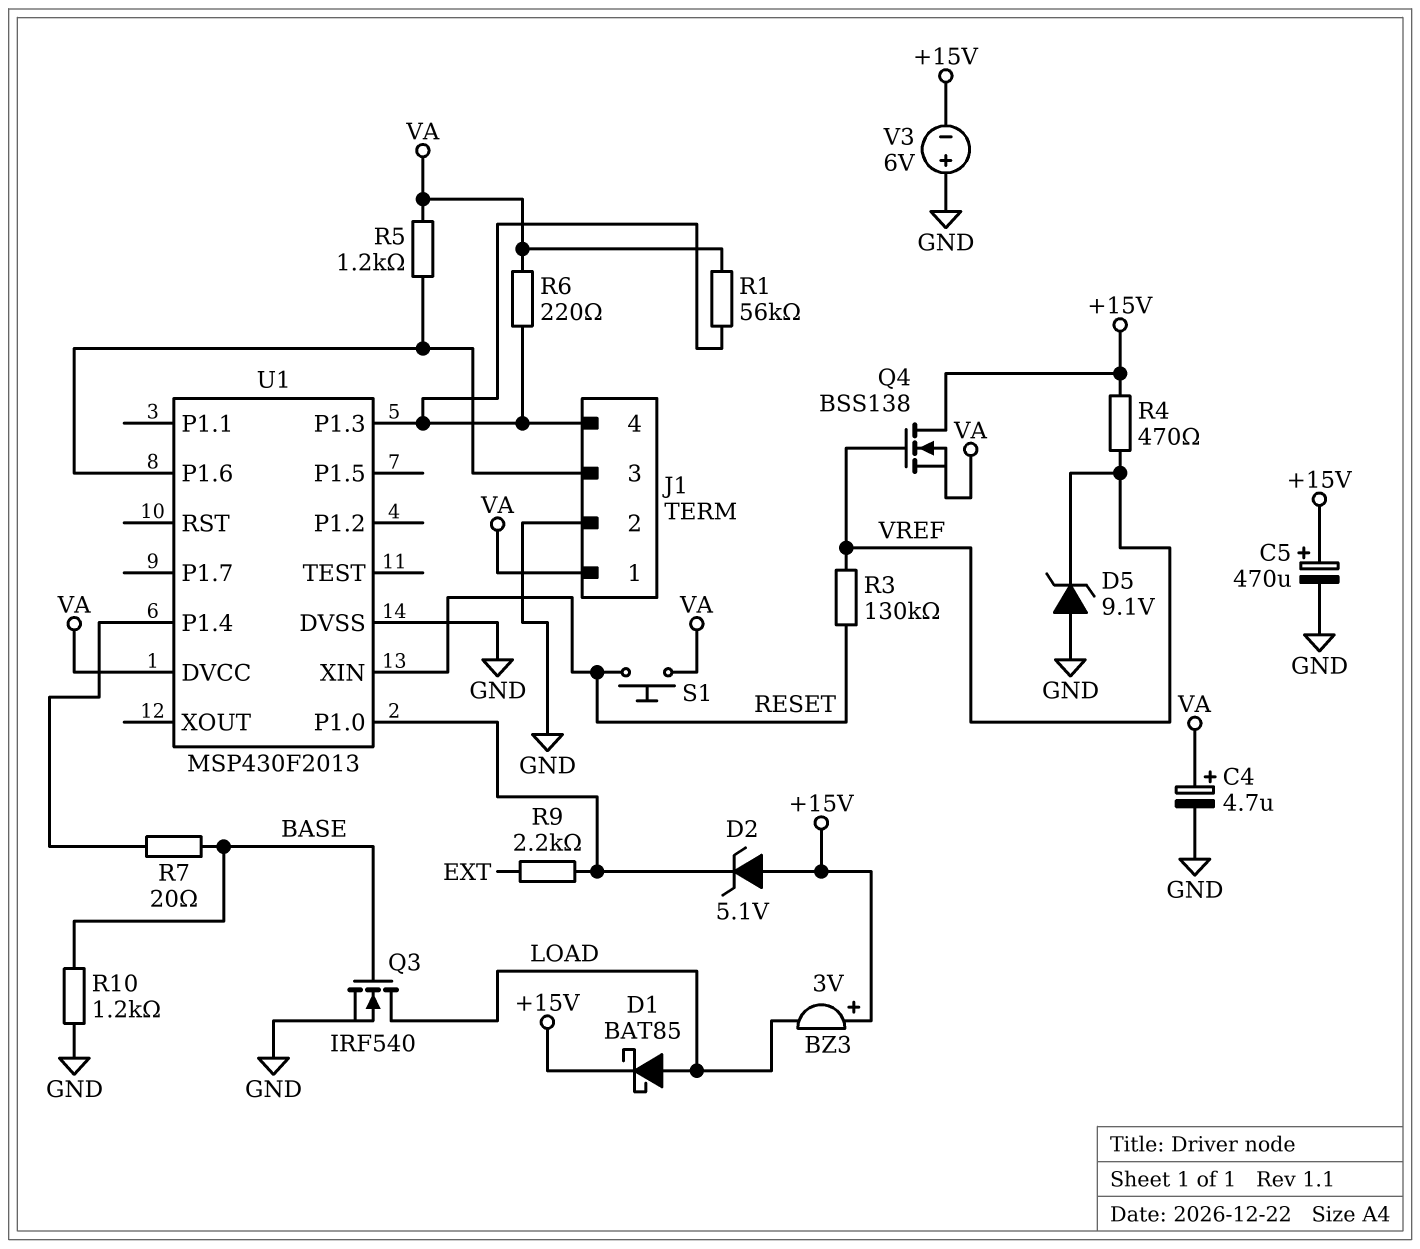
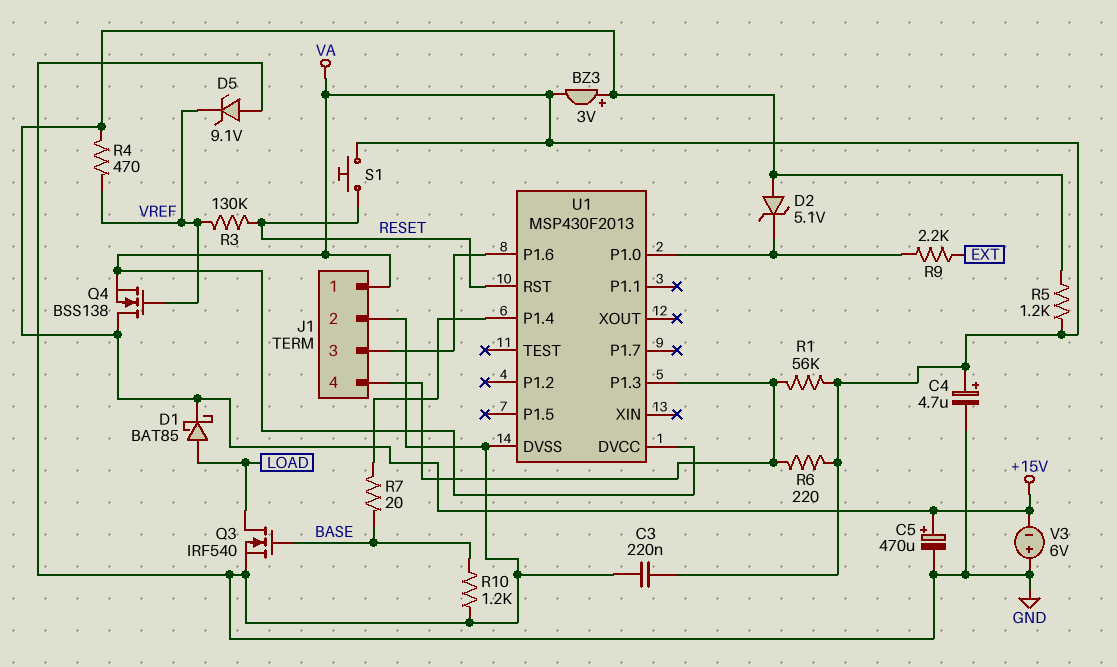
BZ3: buzzer 3V (plus +15V, minus LOAD) -> buzzer 3V (plus +15V, minus VA)
C3: none -> 220nF (GND, VA)
R5: 1.2k (J1/3, VA) -> 1.2k (+15V, VA)
U1 pin RST: none -> RESET
U1 pin XIN: RESET -> none

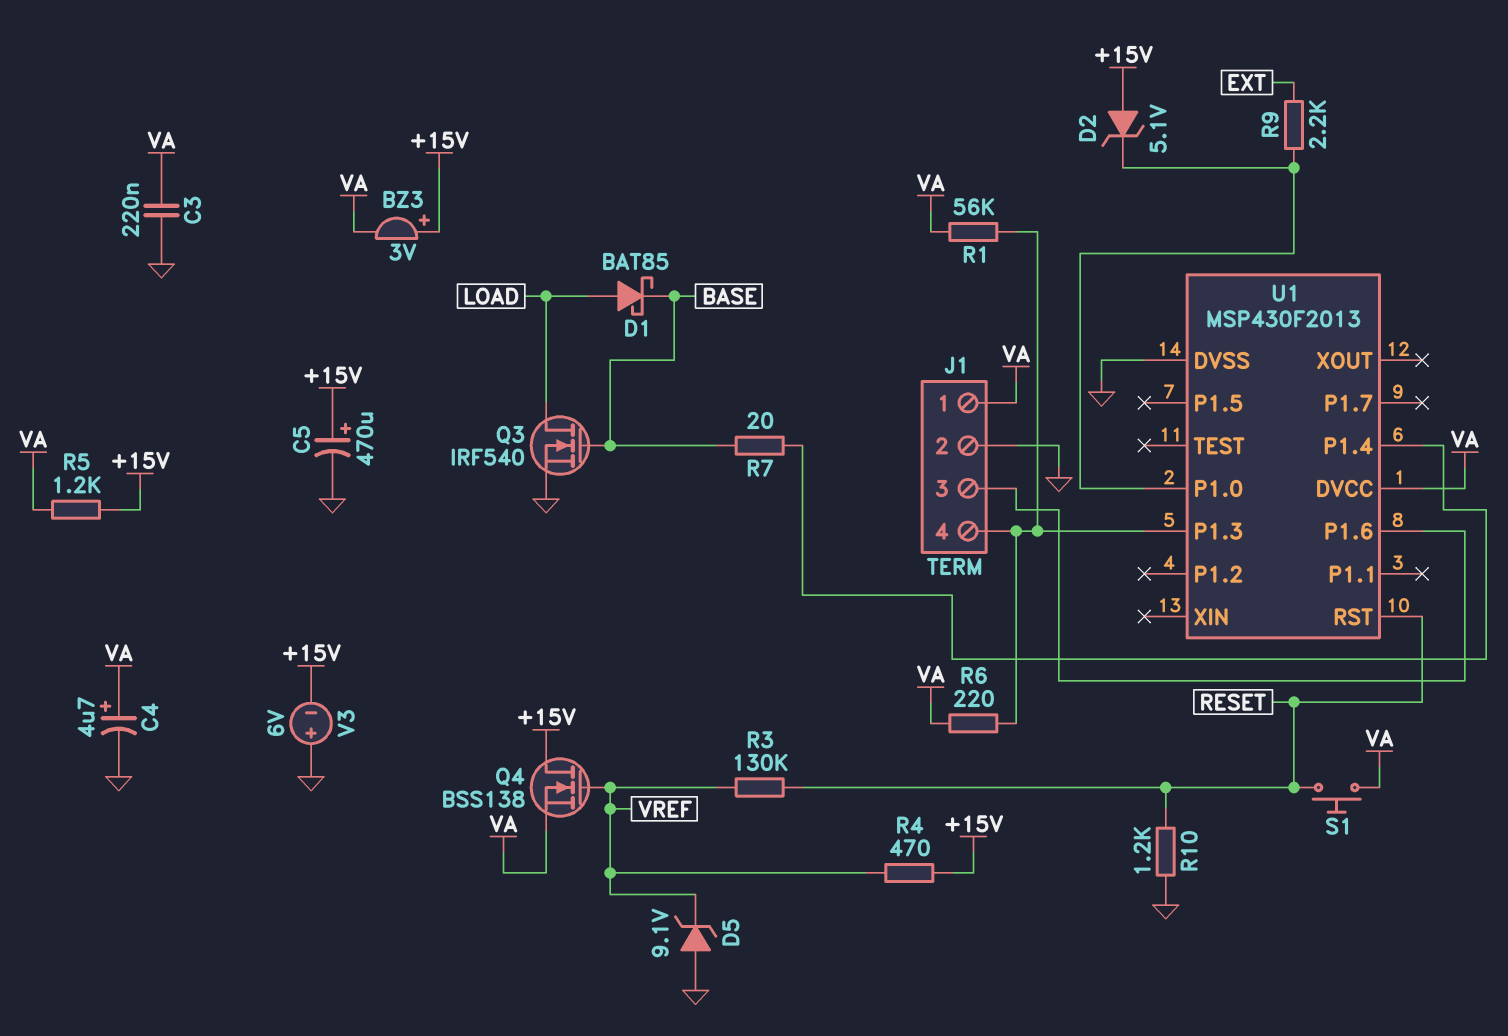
D1: schottky BAT85 (A LOAD, K +15V) -> schottky BAT85 (A LOAD, K BASE)
R10: 1.2k (BASE, GND) -> 1.2k (GND, RESET)

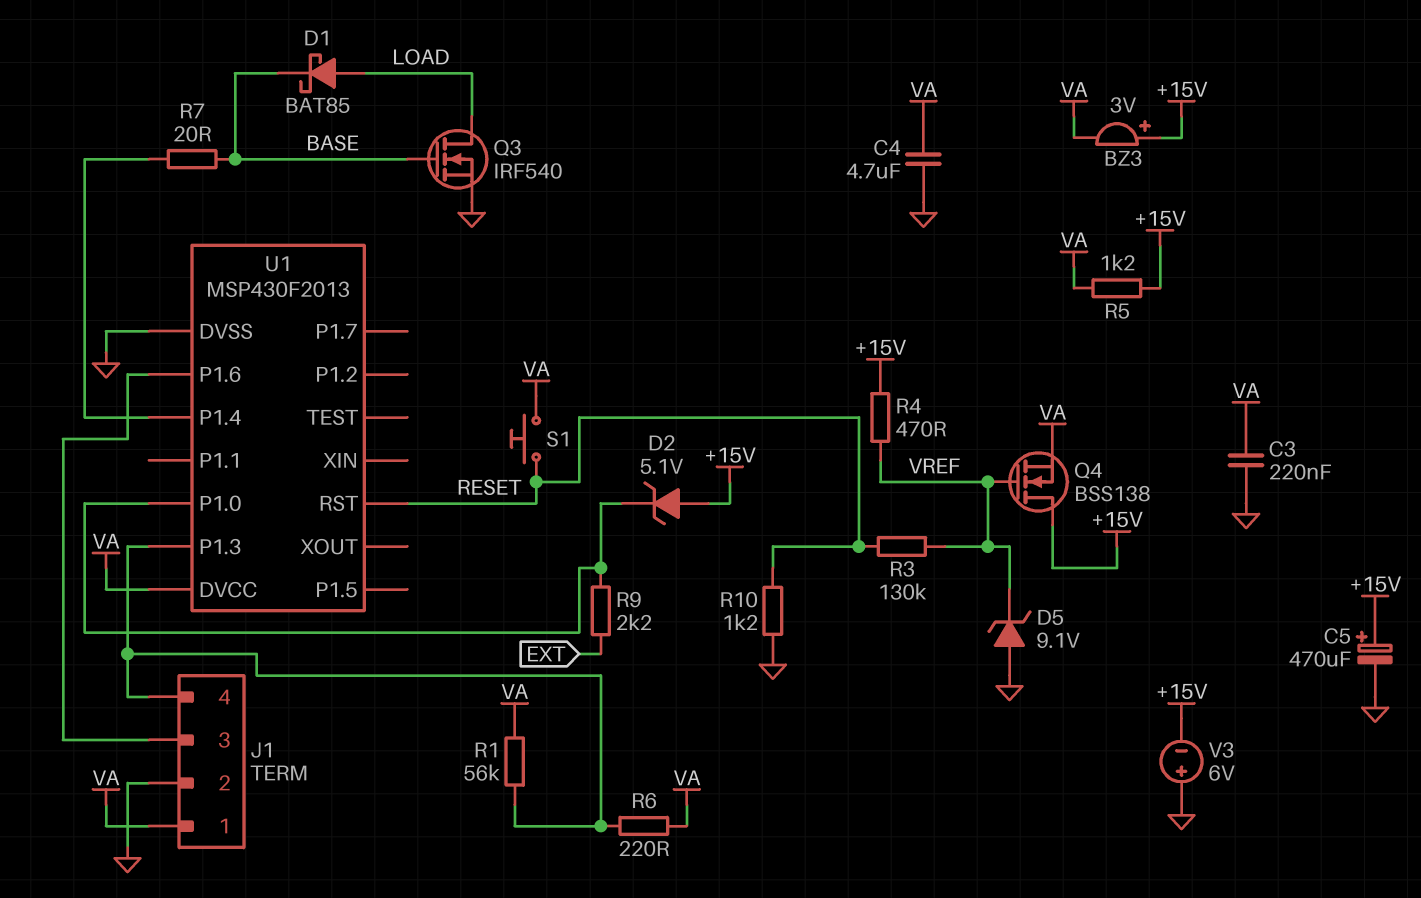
C4: 4.7uF (plus VA, minus GND) -> 4.7uF (GND, VA)

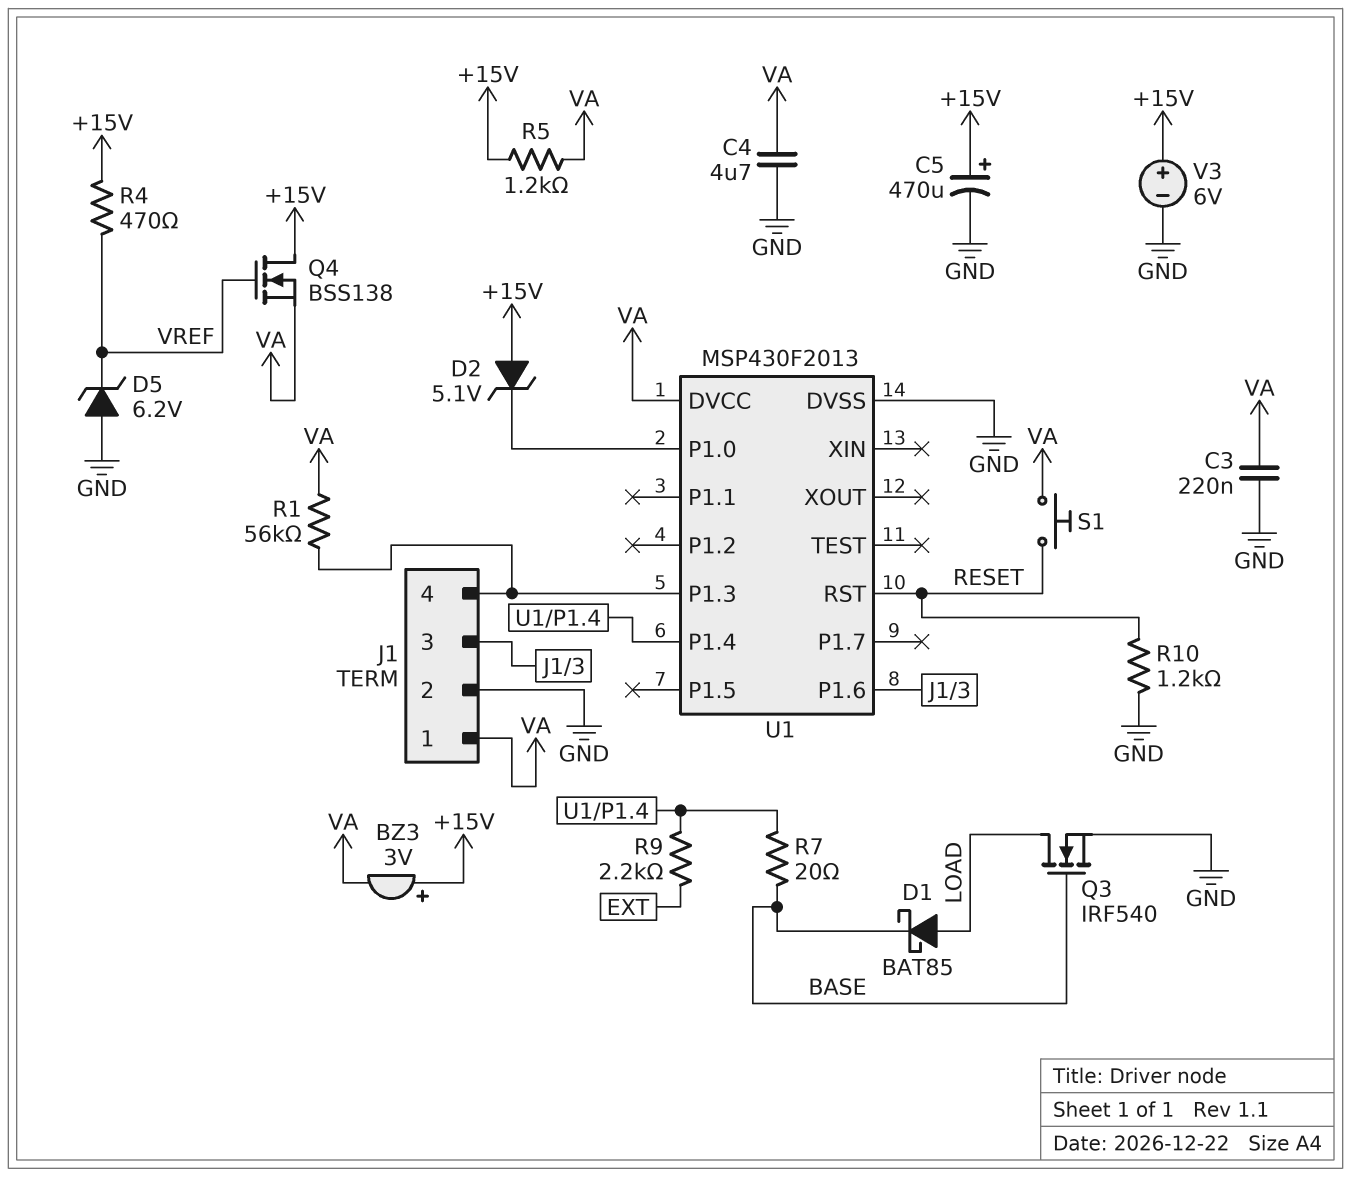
D5: zener 9.1V (A GND, K VREF) -> zener 6.2V (A GND, K VREF)
R3: 130k (RESET, VREF) -> none
R6: 220 (J1/4, VA) -> none
R9: 2.2k (EXT, U1/P1.0) -> 2.2k (EXT, U1/P1.4)
V3: 6V (plus GND, minus +15V) -> 6V (plus +15V, minus GND)

